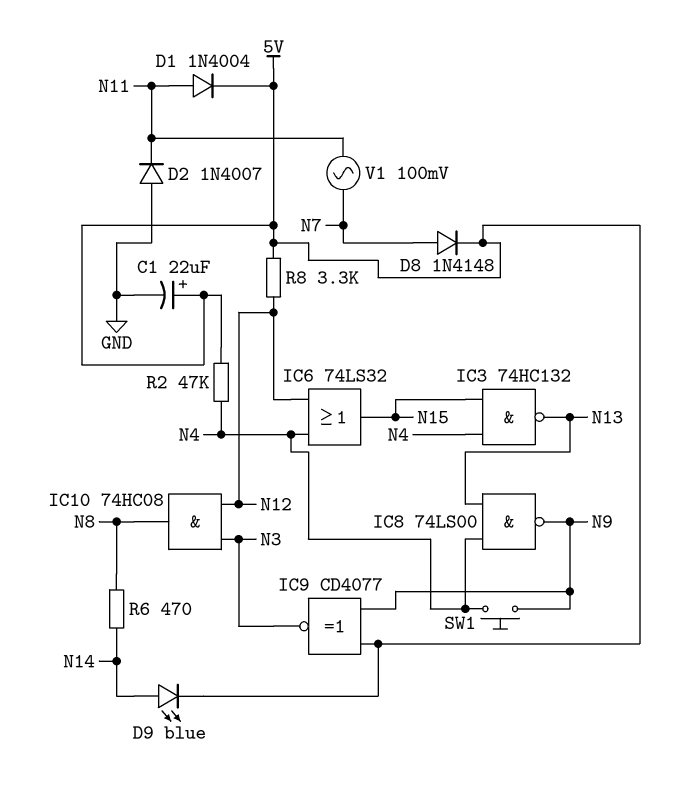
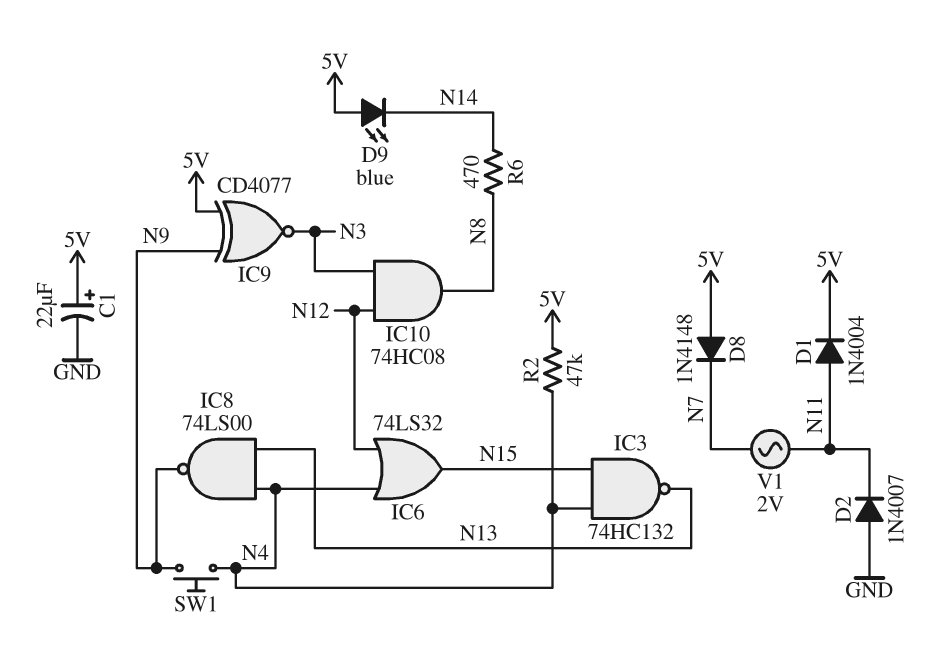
D8: diode 1N4148 (A N7, K 5V) -> diode 1N4148 (A 5V, K N7)
D9: LED blue (A N14, K 5V) -> LED blue (A 5V, K N14)
R8: 3.3k (5V, N12) -> none
V1: AC 100mV (N7, N11) -> AC 2V (N7, N11)

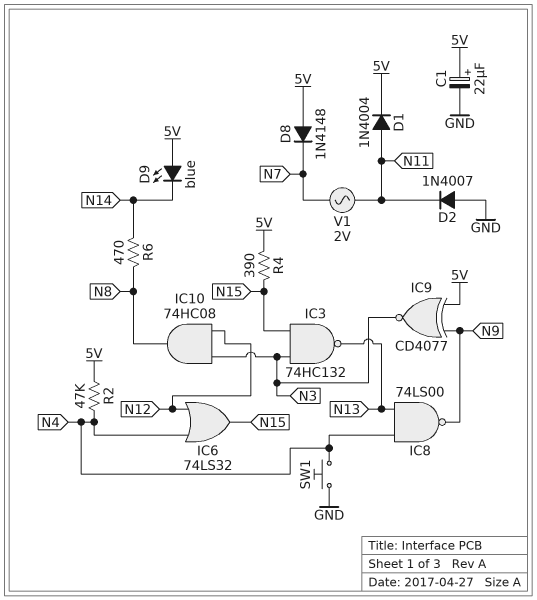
IC3: NAND 74HC132 (in N4, in N15, out N13) -> NAND 74HC132 (in N3, in N15, out N13)
R4: none -> 390 (5V, N15)
SW1: button (N4, N9) -> button (GND, N4)

